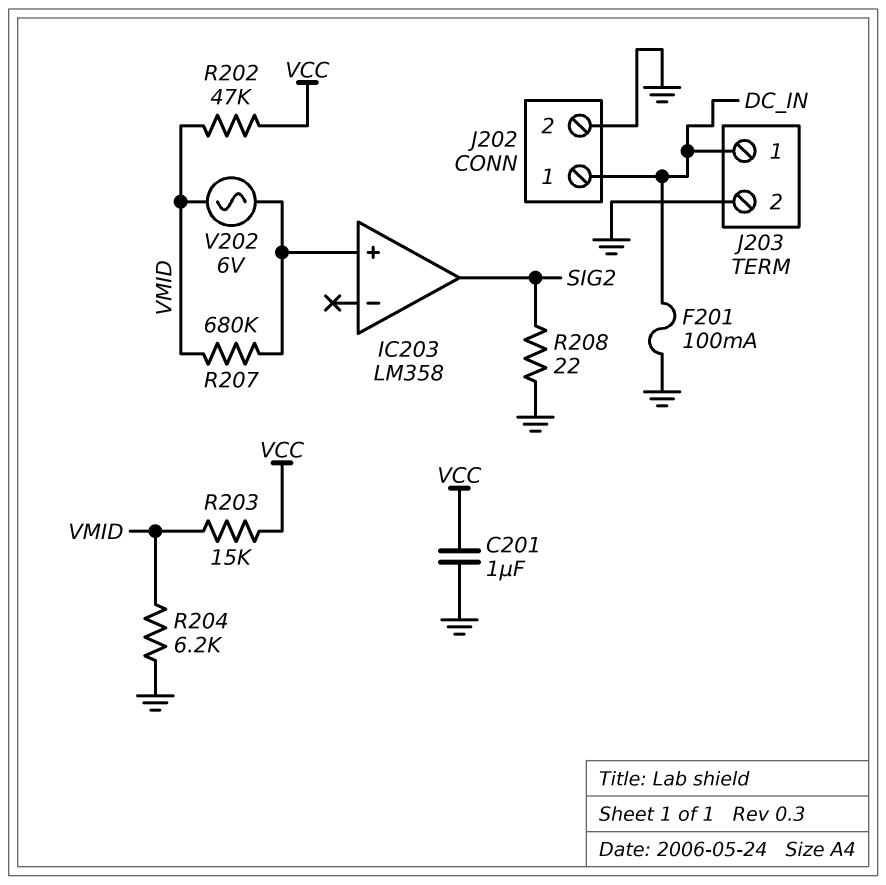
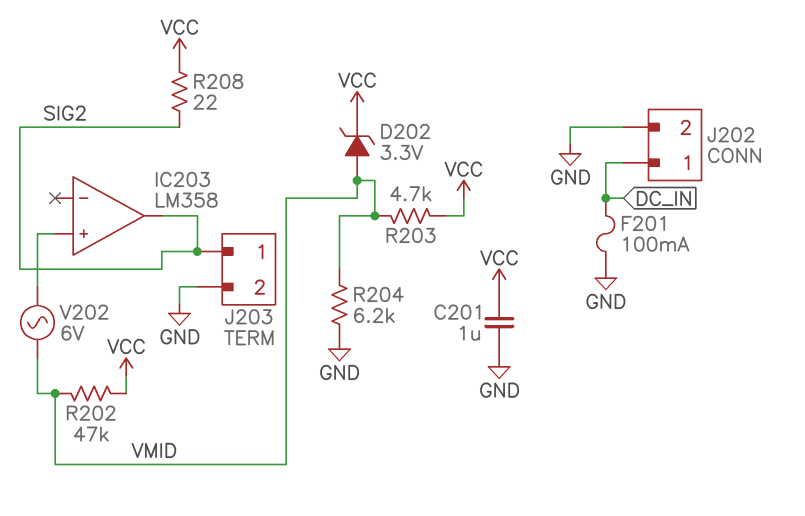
D202: none -> zener 3.3V (A VMID, K VCC)
J203 pin 1: DC_IN -> SIG2
R203: 15k (VCC, VMID) -> 4.7k (VCC, VMID)
R207: 680k (IC203/in+, VMID) -> none
R208: 22 (GND, SIG2) -> 22 (SIG2, VCC)

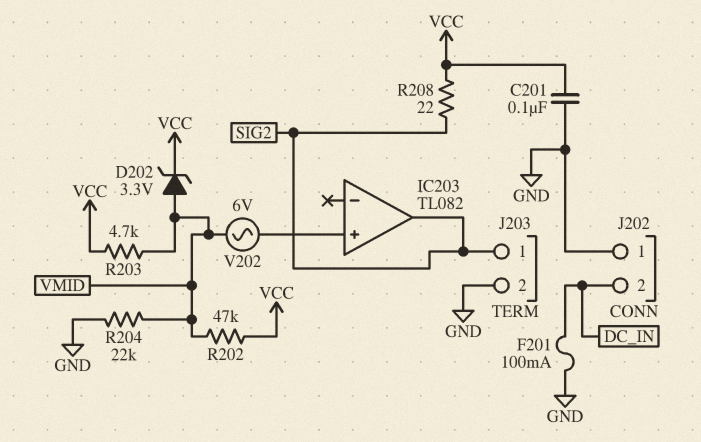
C201: 1uF (GND, VCC) -> 100nF (GND, VCC)
IC203: LM358 -> TL082
J202 pin 1: DC_IN -> GND
J202 pin 2: GND -> DC_IN
R204: 6.2k (GND, VMID) -> 22k (GND, VMID)

